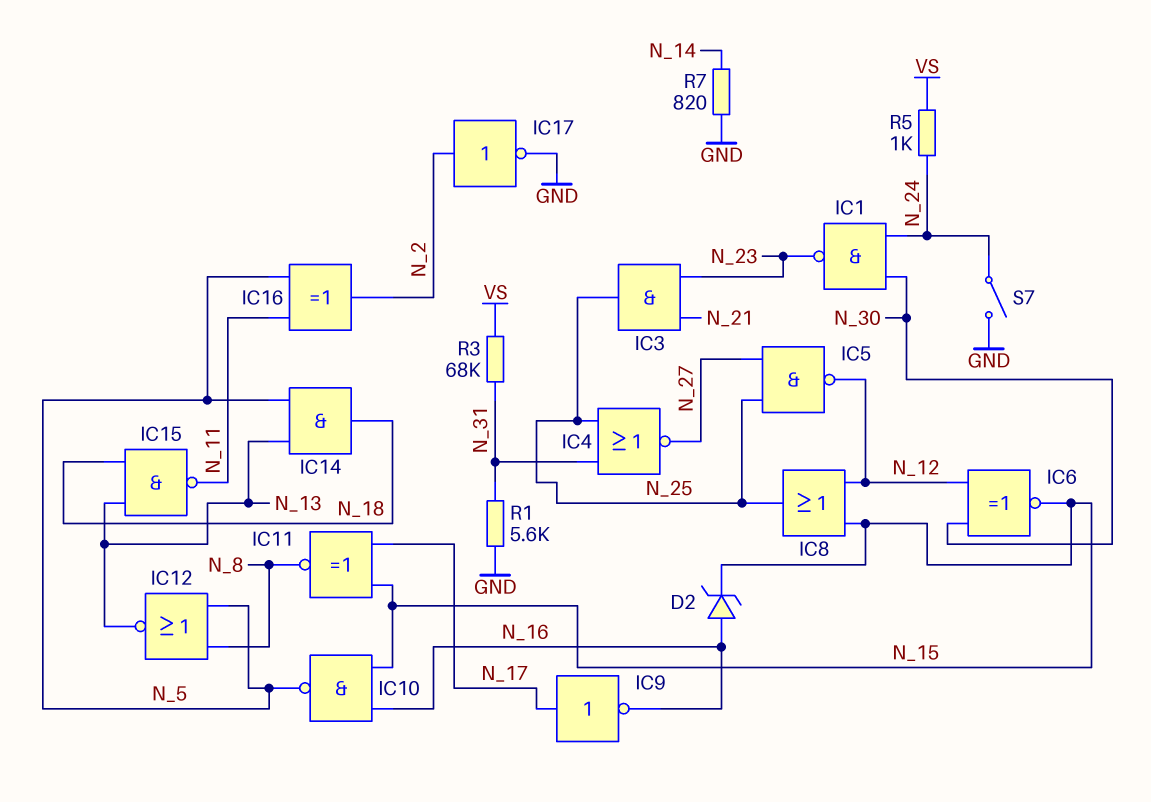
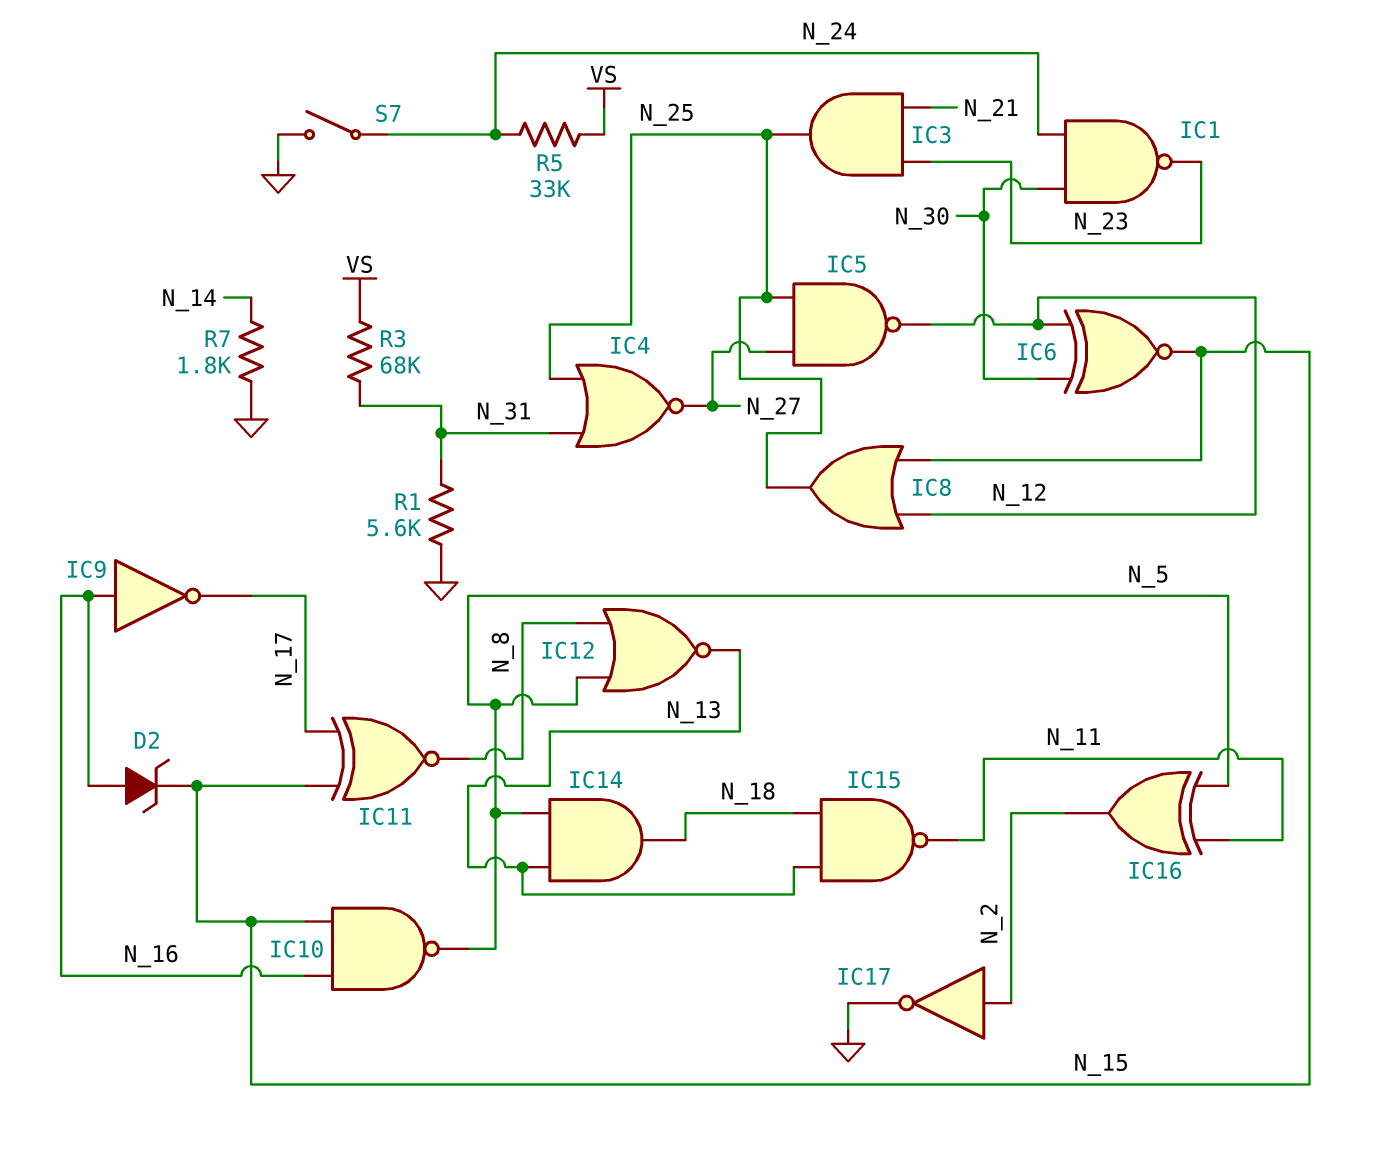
IC9: NOT (in N_17, out N_16) -> NOT (in N_16, out N_17)
R5: 1k (N_24, VS) -> 33k (N_24, VS)
R7: 820 (GND, N_14) -> 1.8k (GND, N_14)

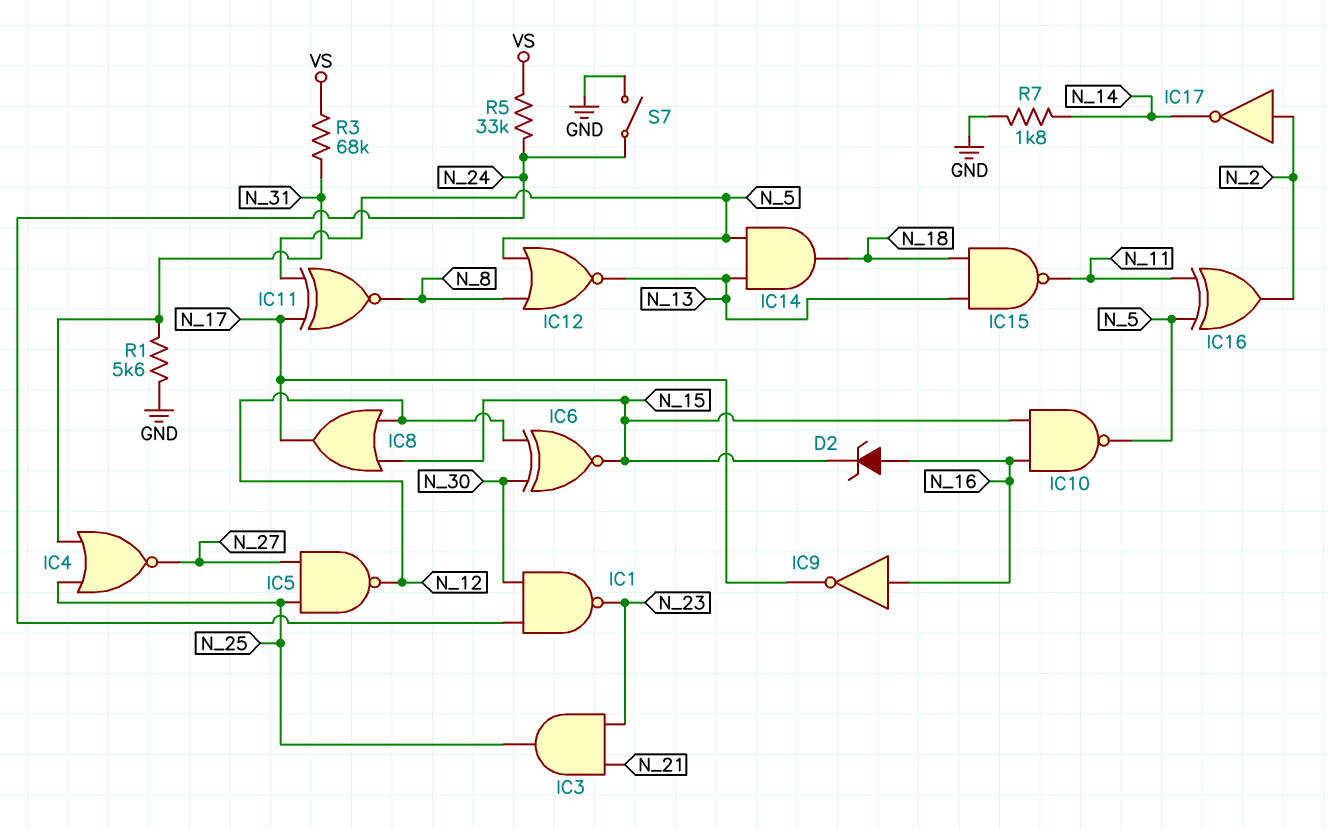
IC8: OR (in N_12, in N_15, out N_25) -> OR (in N_12, in N_15, out N_17)
IC11: XNOR (in N_15, in N_17, out N_8) -> XNOR (in N_5, in N_17, out N_8)
IC17: NOT (in N_2, out GND) -> NOT (in N_2, out N_14)

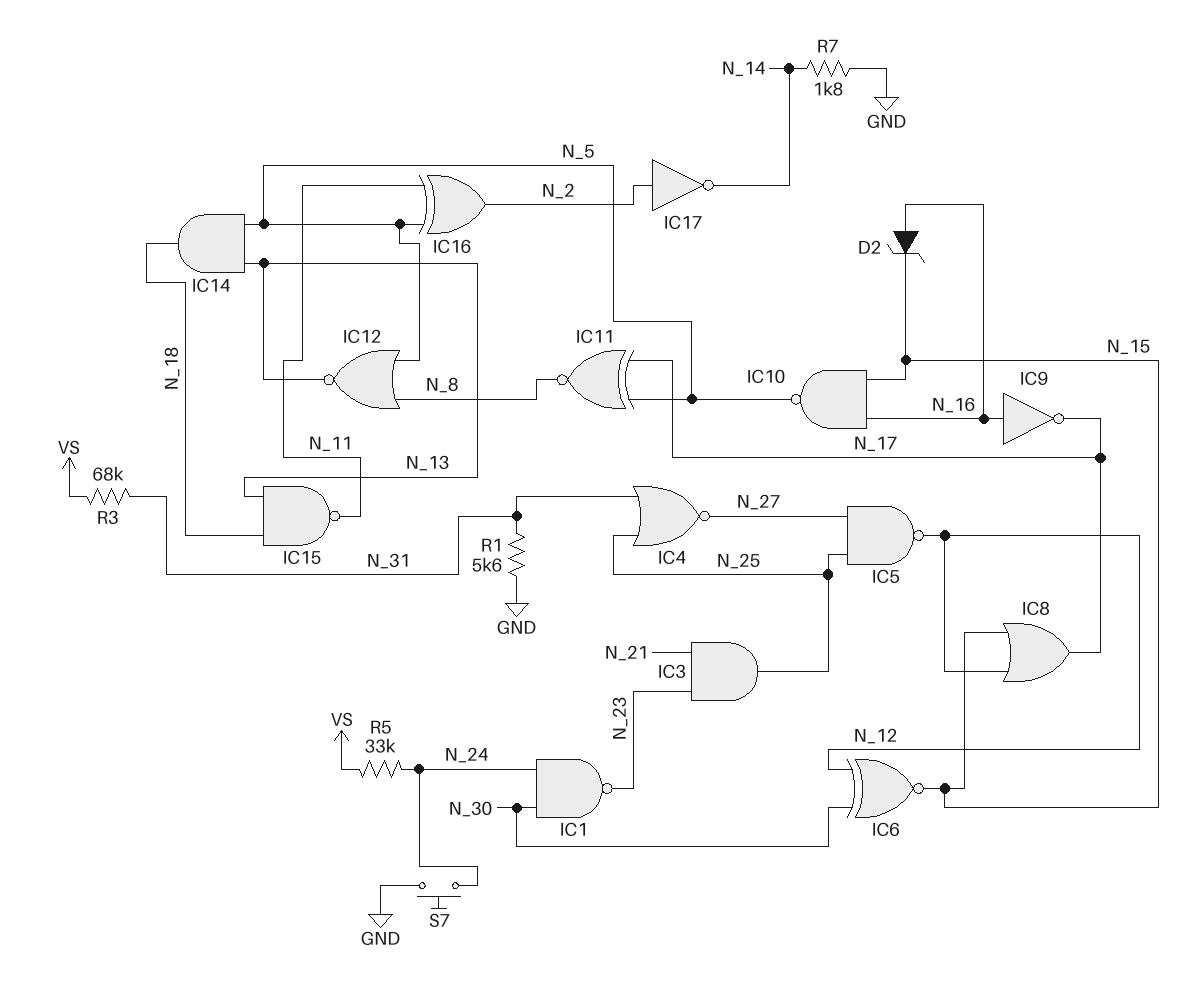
S7: switch (GND, N_24) -> button (GND, N_24)

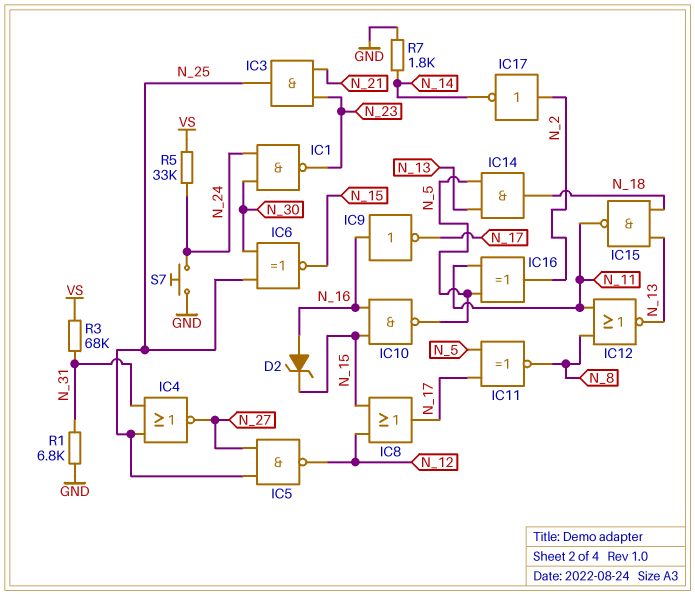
IC6: XNOR (in N_12, in N_30, out N_15) -> XNOR (in N_25, in N_30, out N_15)
IC12: NOR (in N_5, in N_8, out N_13) -> NOR (in N_8, in N_11, out N_13)
R1: 5.6k (GND, N_31) -> 6.8k (GND, N_31)

